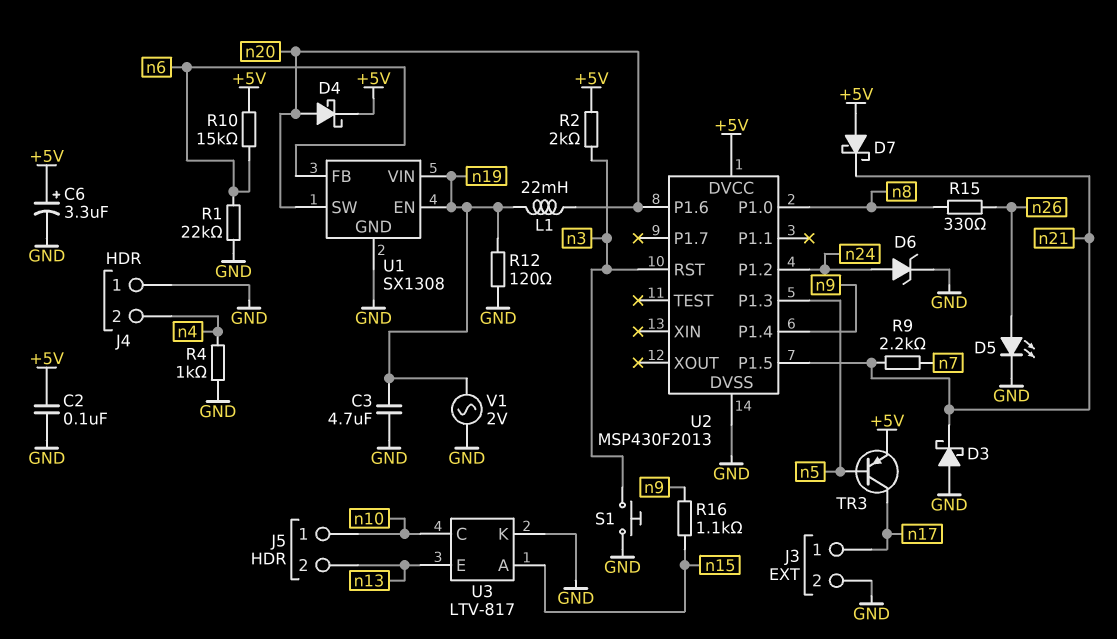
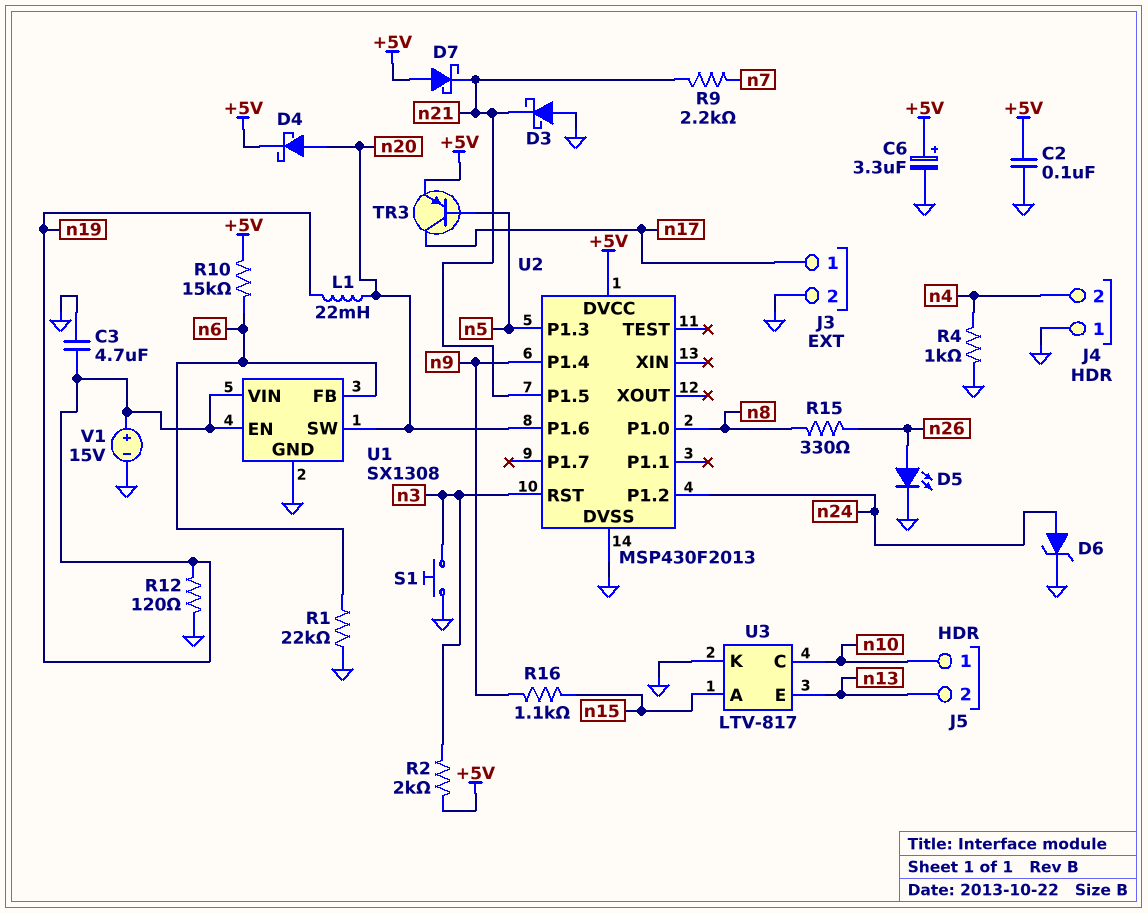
V1: AC 2V (GND, n19) -> 15V (plus n19, minus GND)

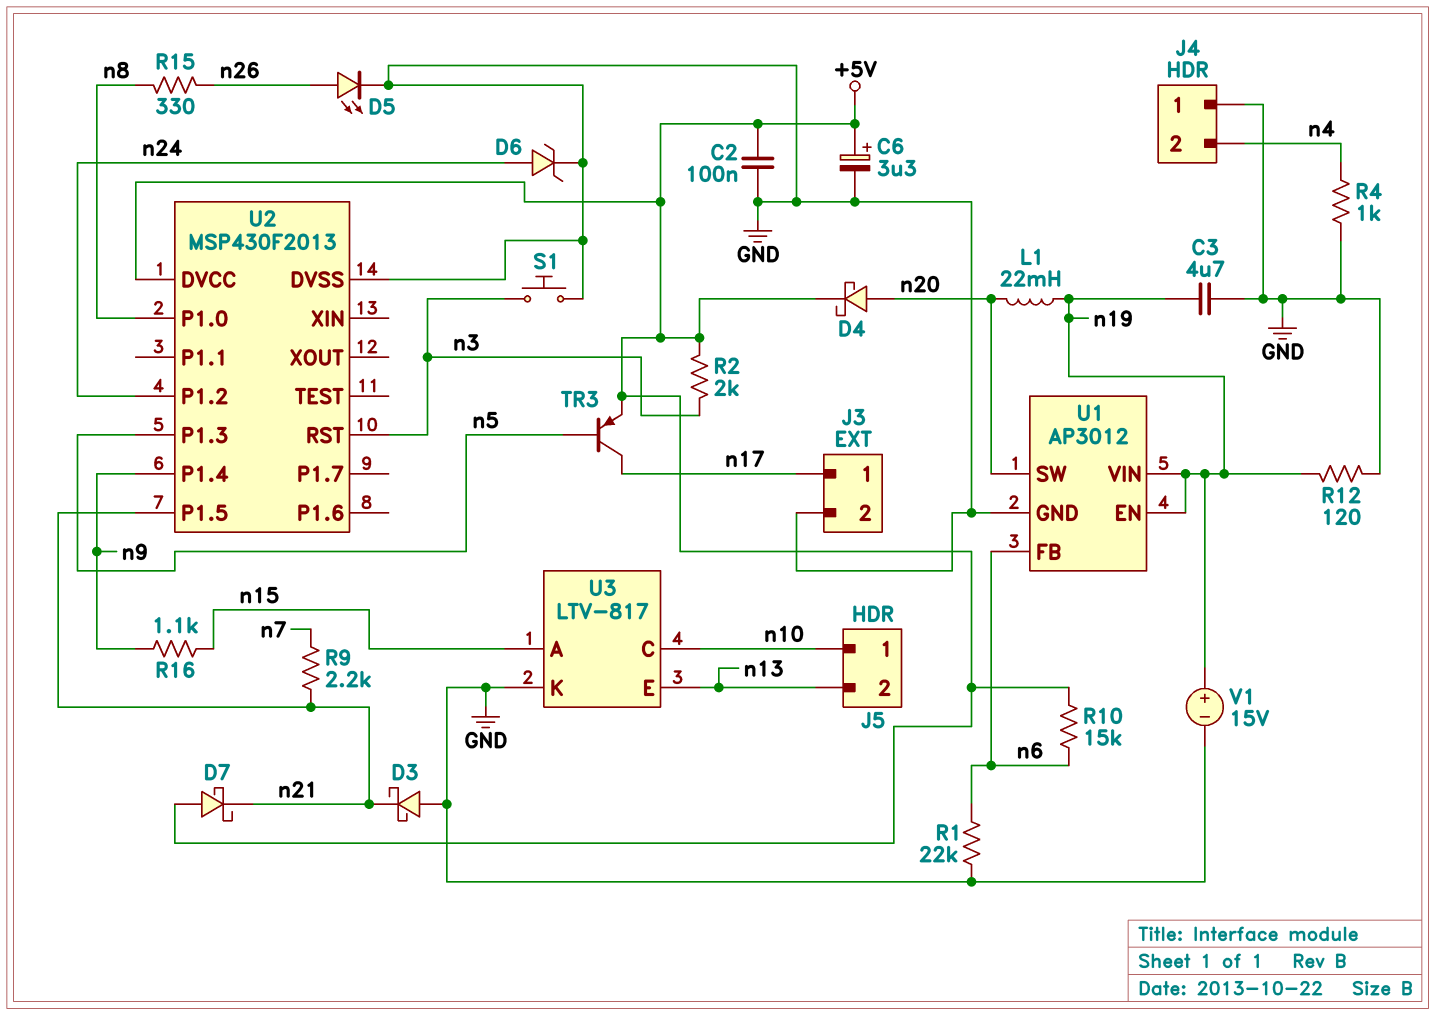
U1: SX1308 -> AP3012
U2 pin P1.6: n20 -> none

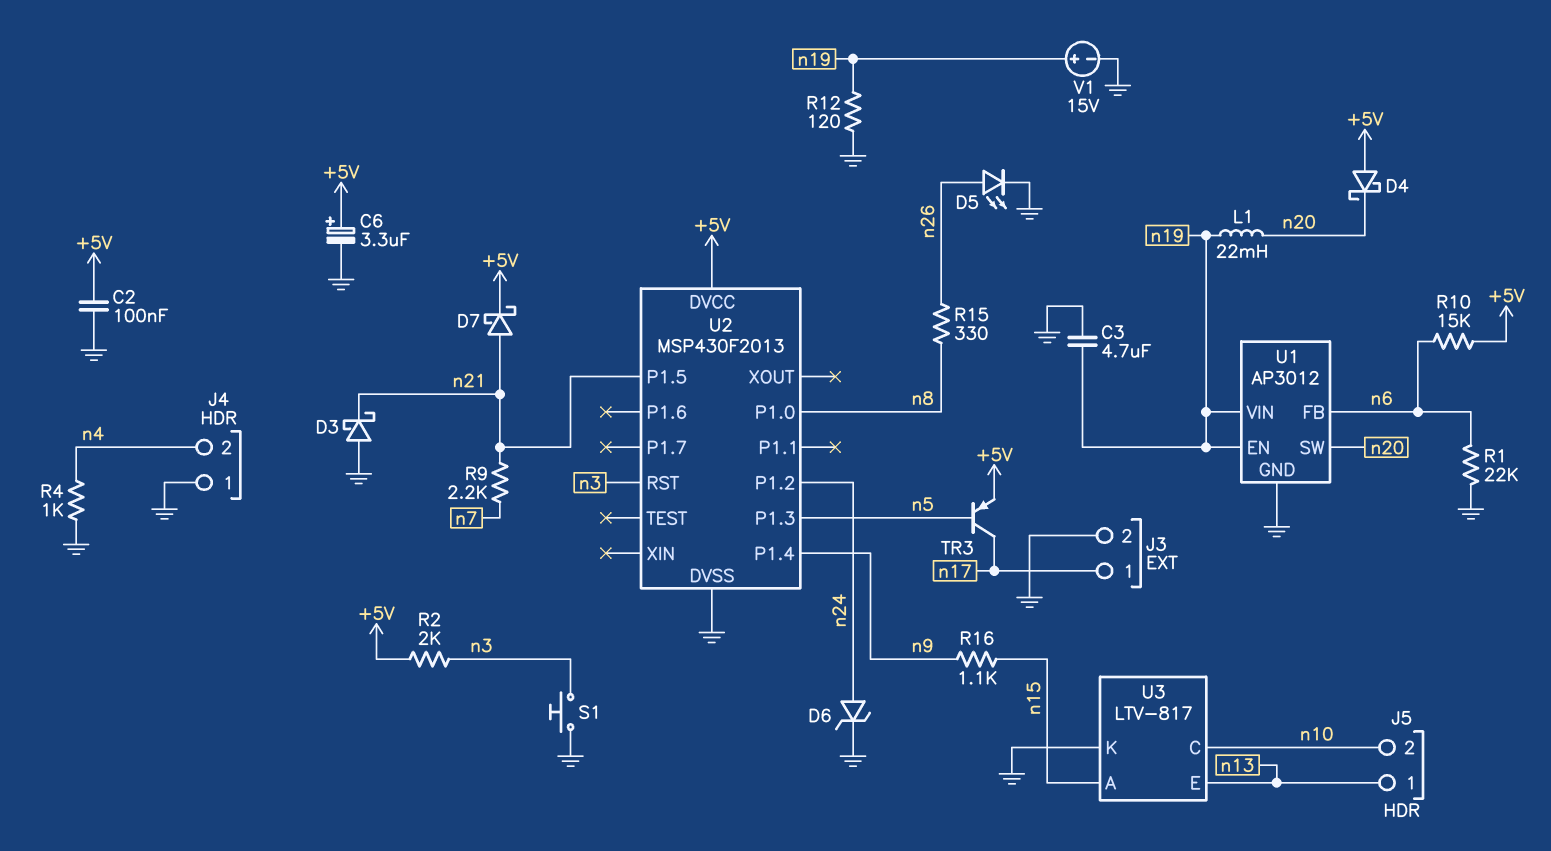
D4: schottky (A n20, K +5V) -> schottky (A +5V, K n20)
D7: schottky (A +5V, K n21) -> schottky (A n21, K +5V)
J5 pin 1: n10 -> n13
J5 pin 2: n13 -> n10

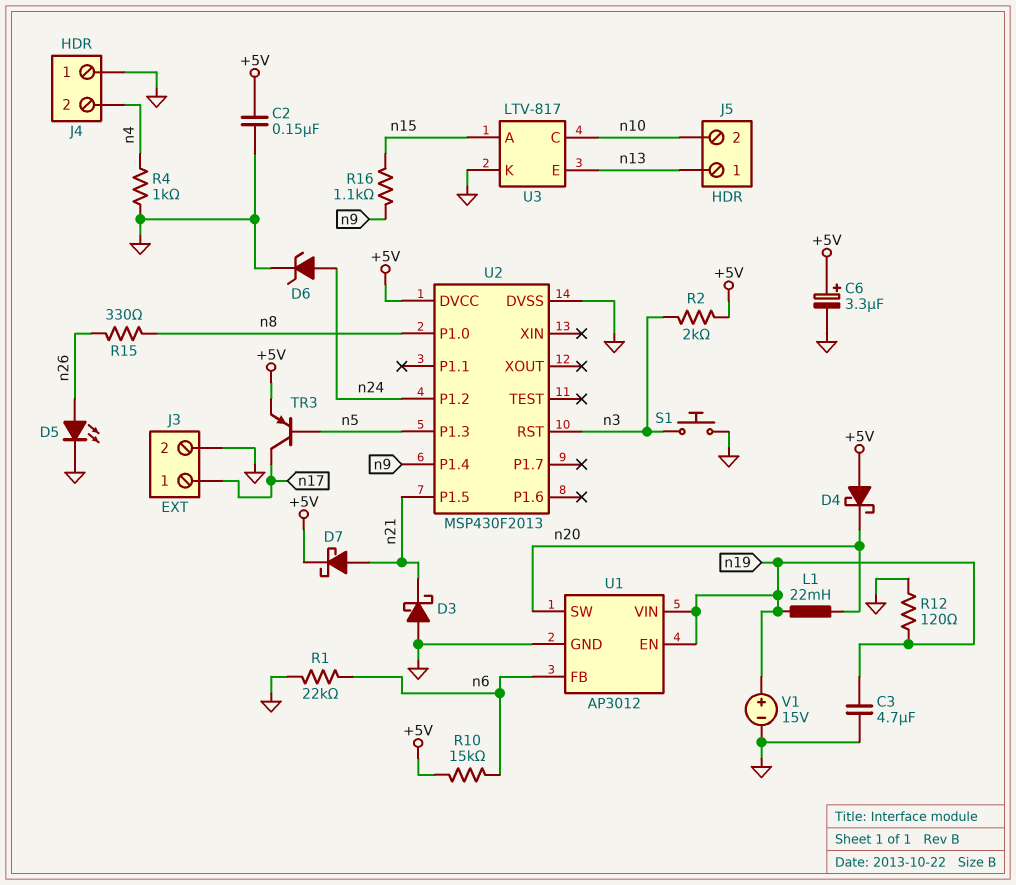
C2: 100nF (+5V, GND) -> 150nF (+5V, GND)
R9: 2.2k (n7, n21) -> none

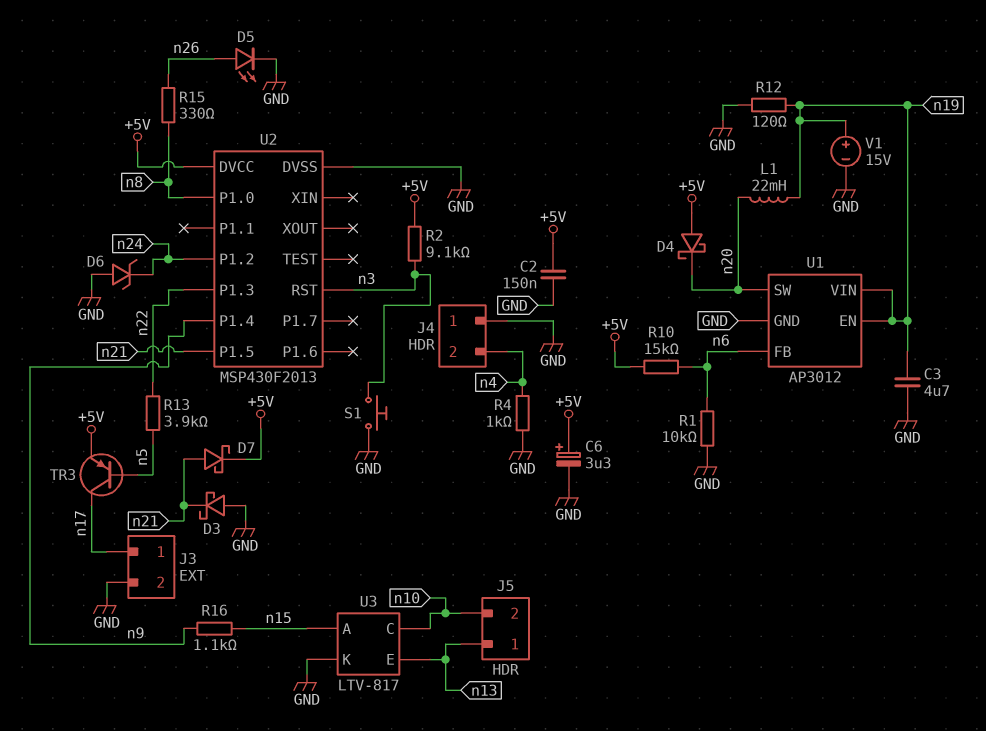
D6: zener (A n24, K GND) -> zener (A GND, K n24)
R1: 22k (GND, n6) -> 10k (GND, n6)
R2: 2k (+5V, n3) -> 9.1k (+5V, n3)
R13: none -> 3.9k (n5, n22)
U2 pin P1.3: n5 -> n22

